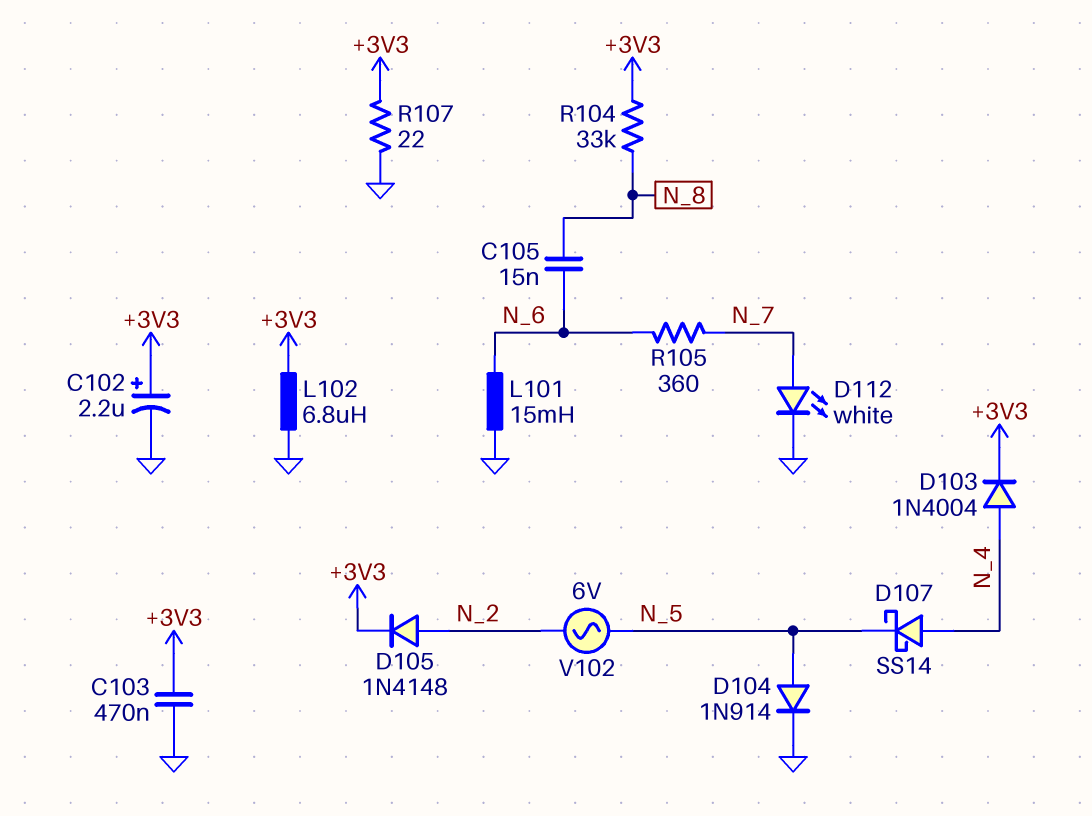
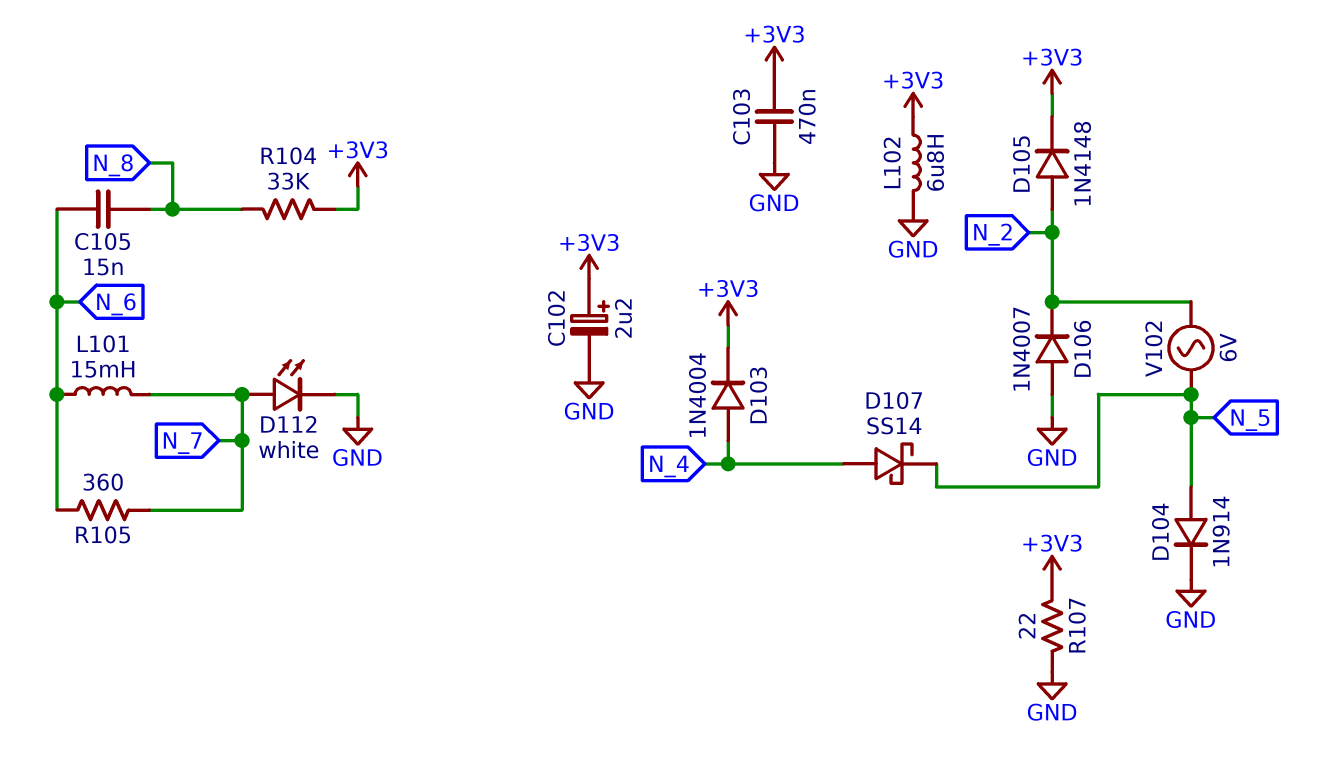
D106: none -> diode 1N4007 (A GND, K N_2)
L101: 15mH (GND, N_6) -> 15mH (N_6, N_7)

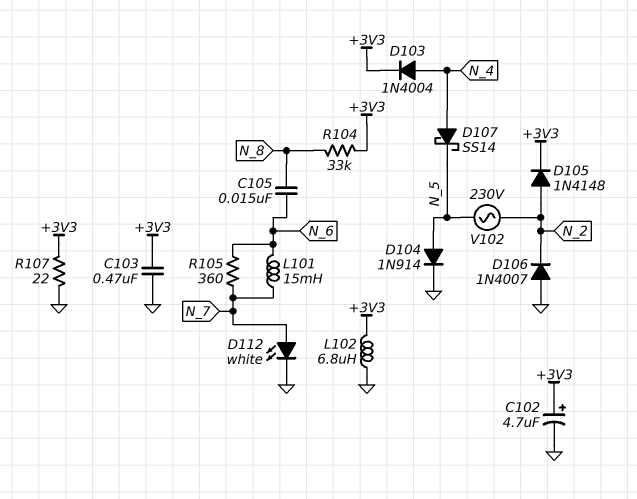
C102: 2.2uF (plus +3V3, minus GND) -> 4.7uF (plus +3V3, minus GND)
V102: AC 6V (N_2, N_5) -> AC 230V (N_2, N_5)

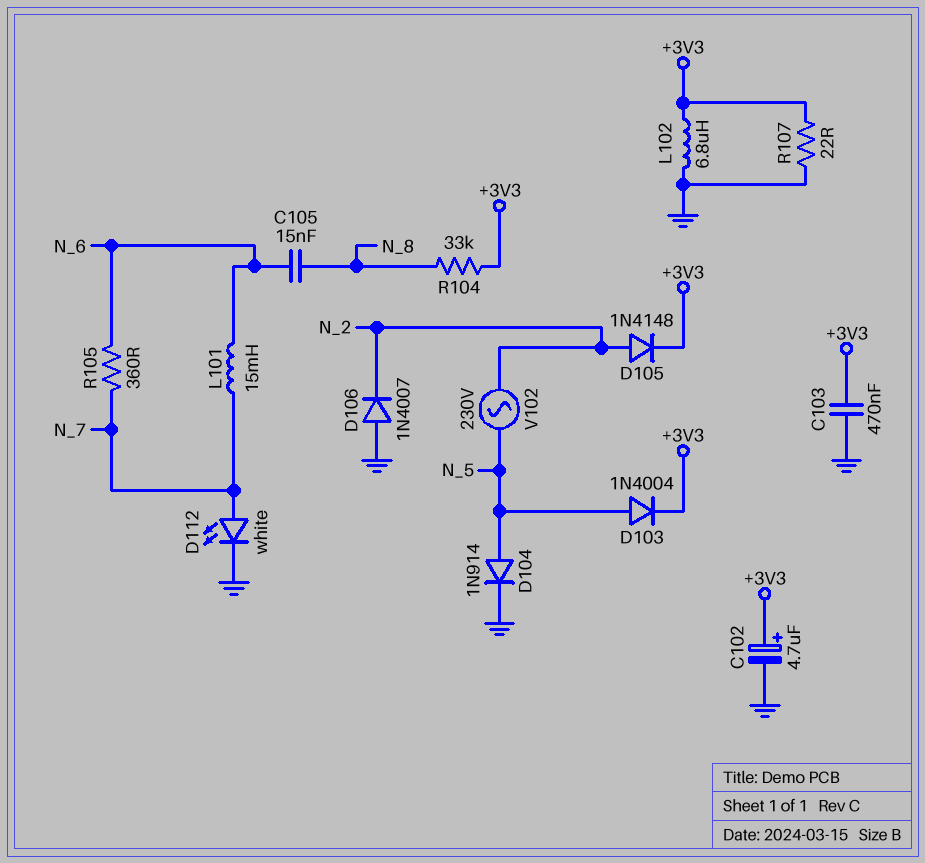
D103: diode 1N4004 (A N_4, K +3V3) -> diode 1N4004 (A N_5, K +3V3)
D107: schottky SS14 (A N_4, K N_5) -> none

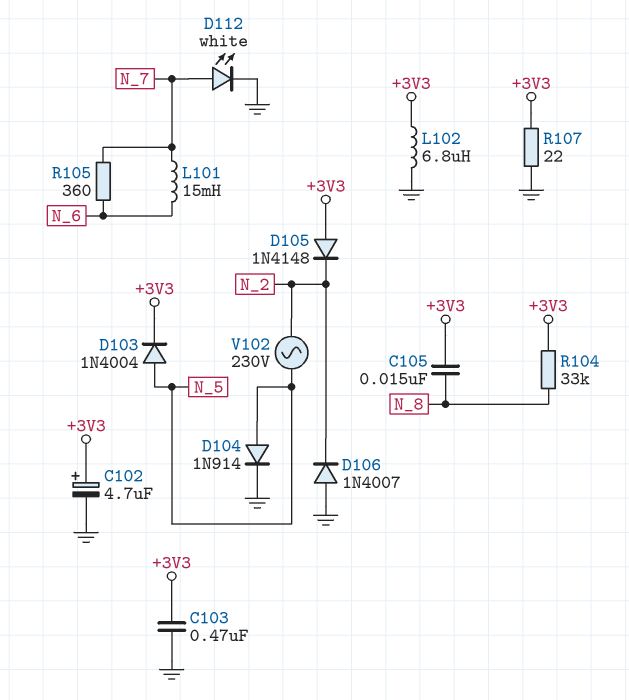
C105: 15nF (N_6, N_8) -> 15nF (+3V3, N_8)
D105: diode 1N4148 (A N_2, K +3V3) -> diode 1N4148 (A +3V3, K N_2)

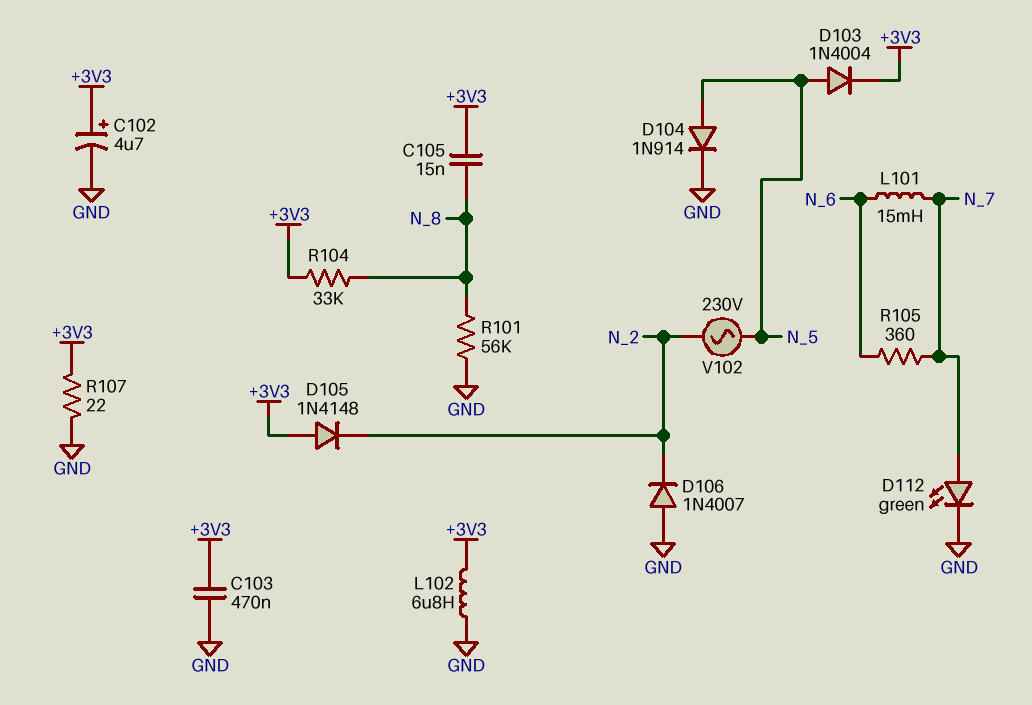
D112: LED white (A N_7, K GND) -> LED green (A N_7, K GND)
R101: none -> 56k (GND, N_8)

